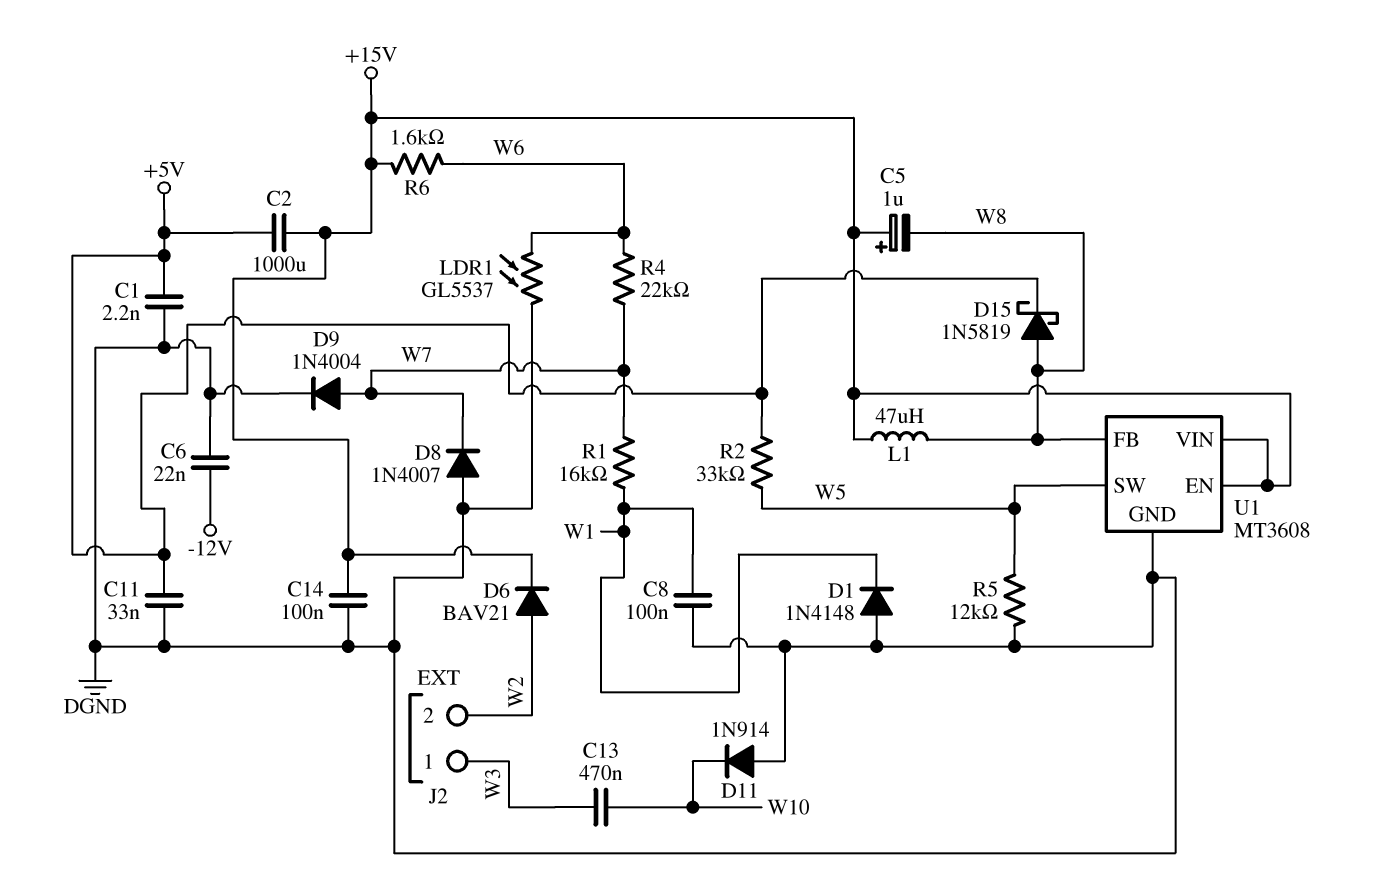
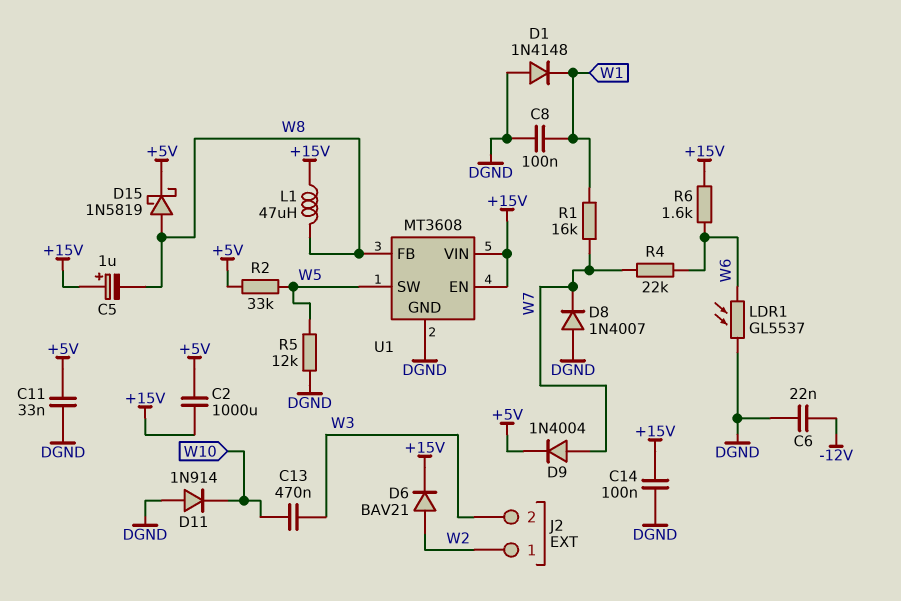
C1: 2.2nF (+5V, DGND) -> none
D9: diode 1N4004 (A W7, K DGND) -> diode 1N4004 (A W7, K +5V)
J2 pin 1: W3 -> W2
J2 pin 2: W2 -> W3

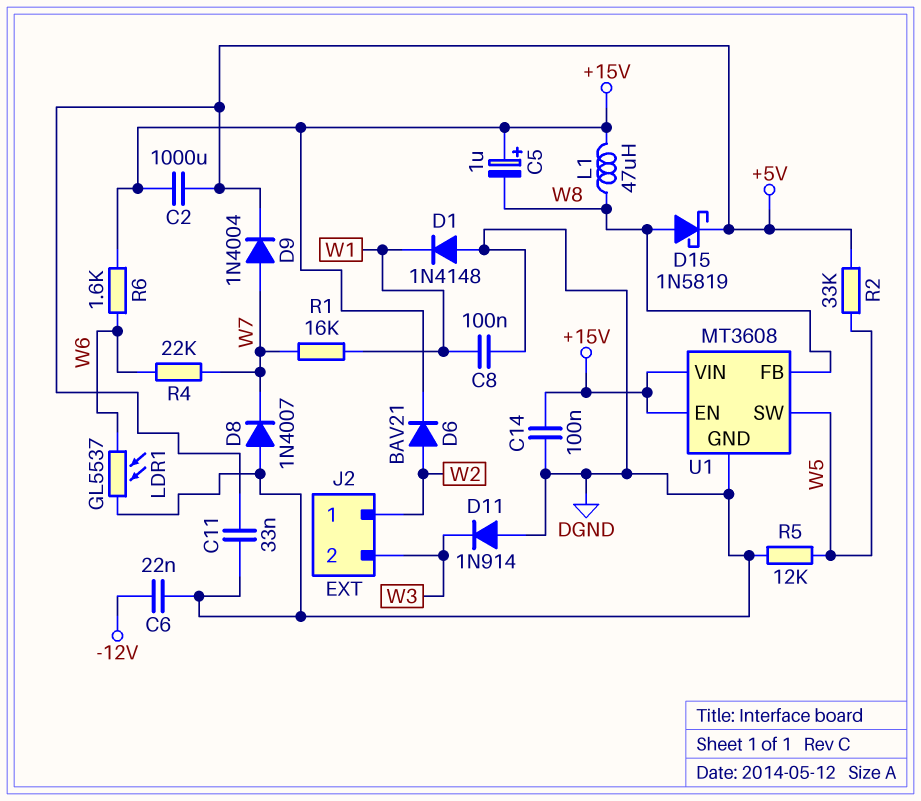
C13: 470nF (W3, W10) -> none
D11: diode 1N914 (A DGND, K W10) -> diode 1N914 (A DGND, K W3)

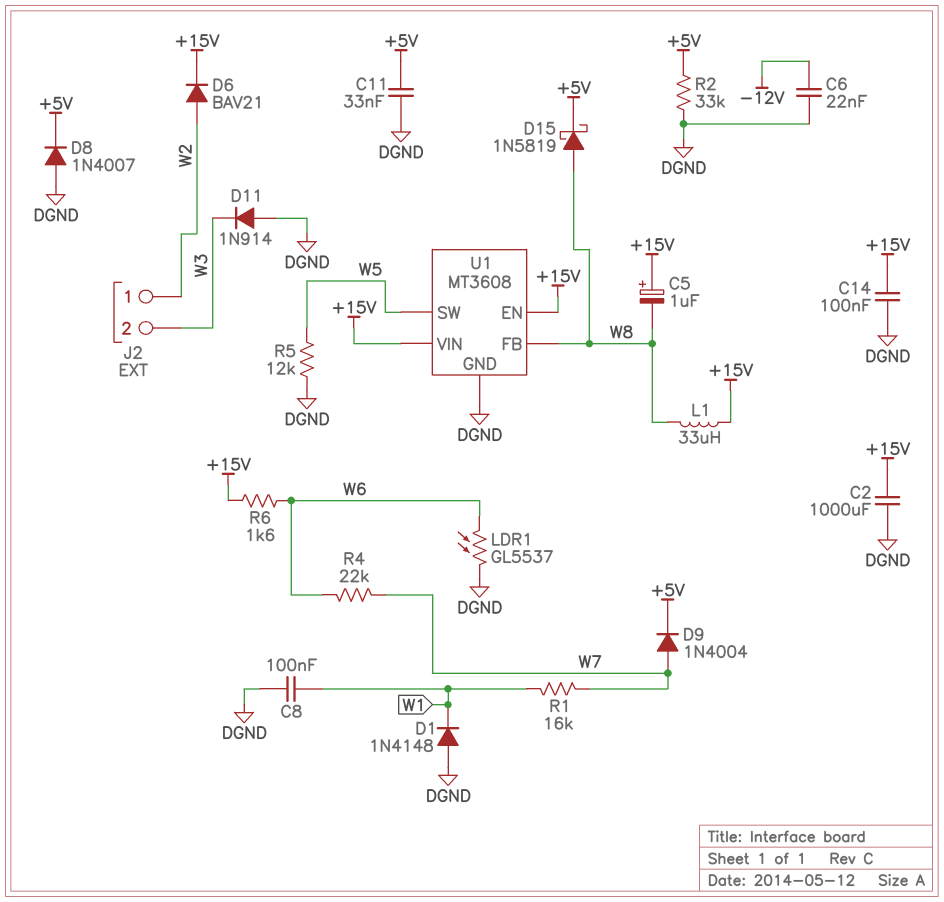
C2: 1000uF (+5V, +15V) -> 1000uF (+15V, DGND)
D8: diode 1N4007 (A DGND, K W7) -> diode 1N4007 (A DGND, K +5V)
L1: 47uH (+15V, W8) -> 33uH (+15V, W8)
R2: 33k (+5V, W5) -> 33k (+5V, DGND)

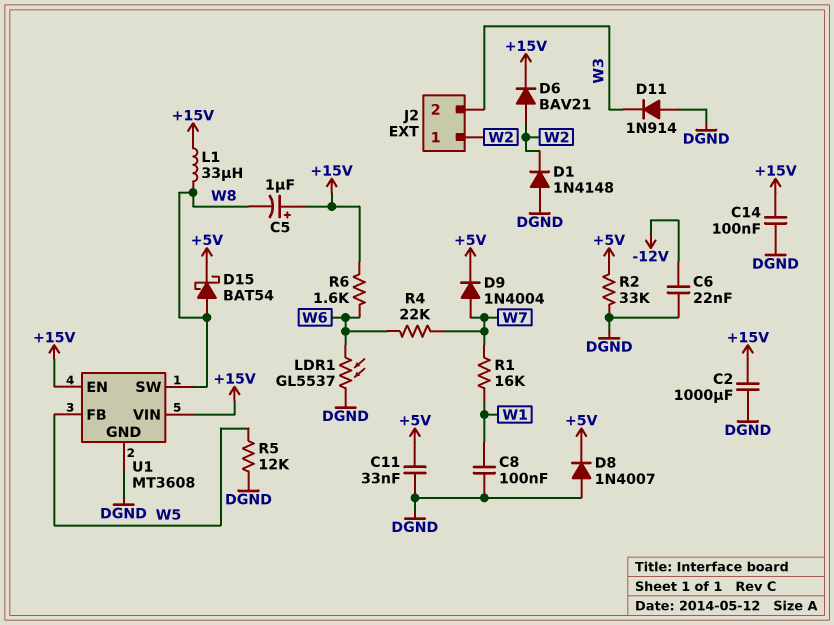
D1: diode 1N4148 (A DGND, K W1) -> diode 1N4148 (A DGND, K W2)
D15: schottky 1N5819 (A W8, K +5V) -> schottky BAT54 (A W8, K +5V)
U1 pin FB: W8 -> W5
U1 pin SW: W5 -> W8

